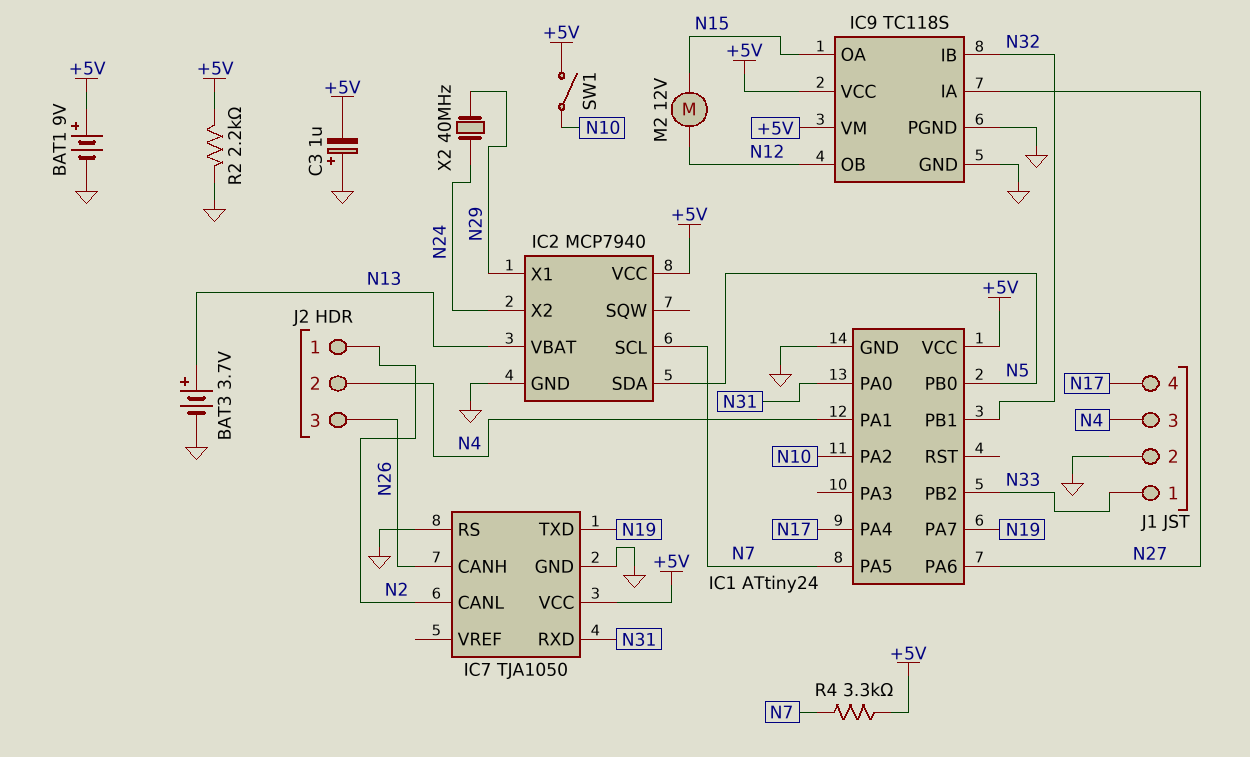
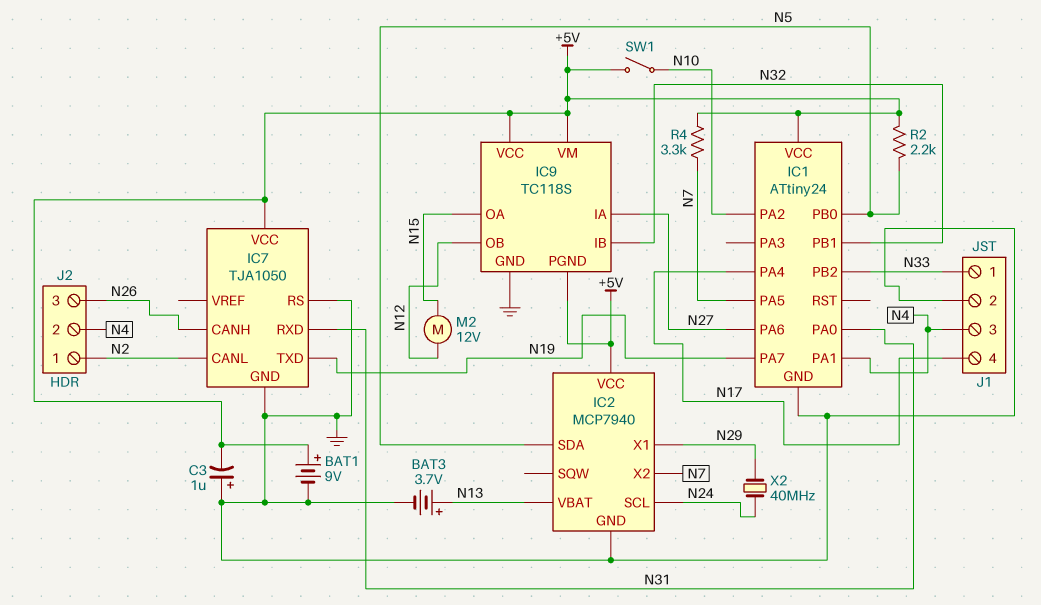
IC2 pin SCL: N7 -> N24
IC2 pin X2: N24 -> N7
IC9 pin PGND: GND -> +5V
R2: 2.2k (+5V, GND) -> 2.2k (+5V, N5)

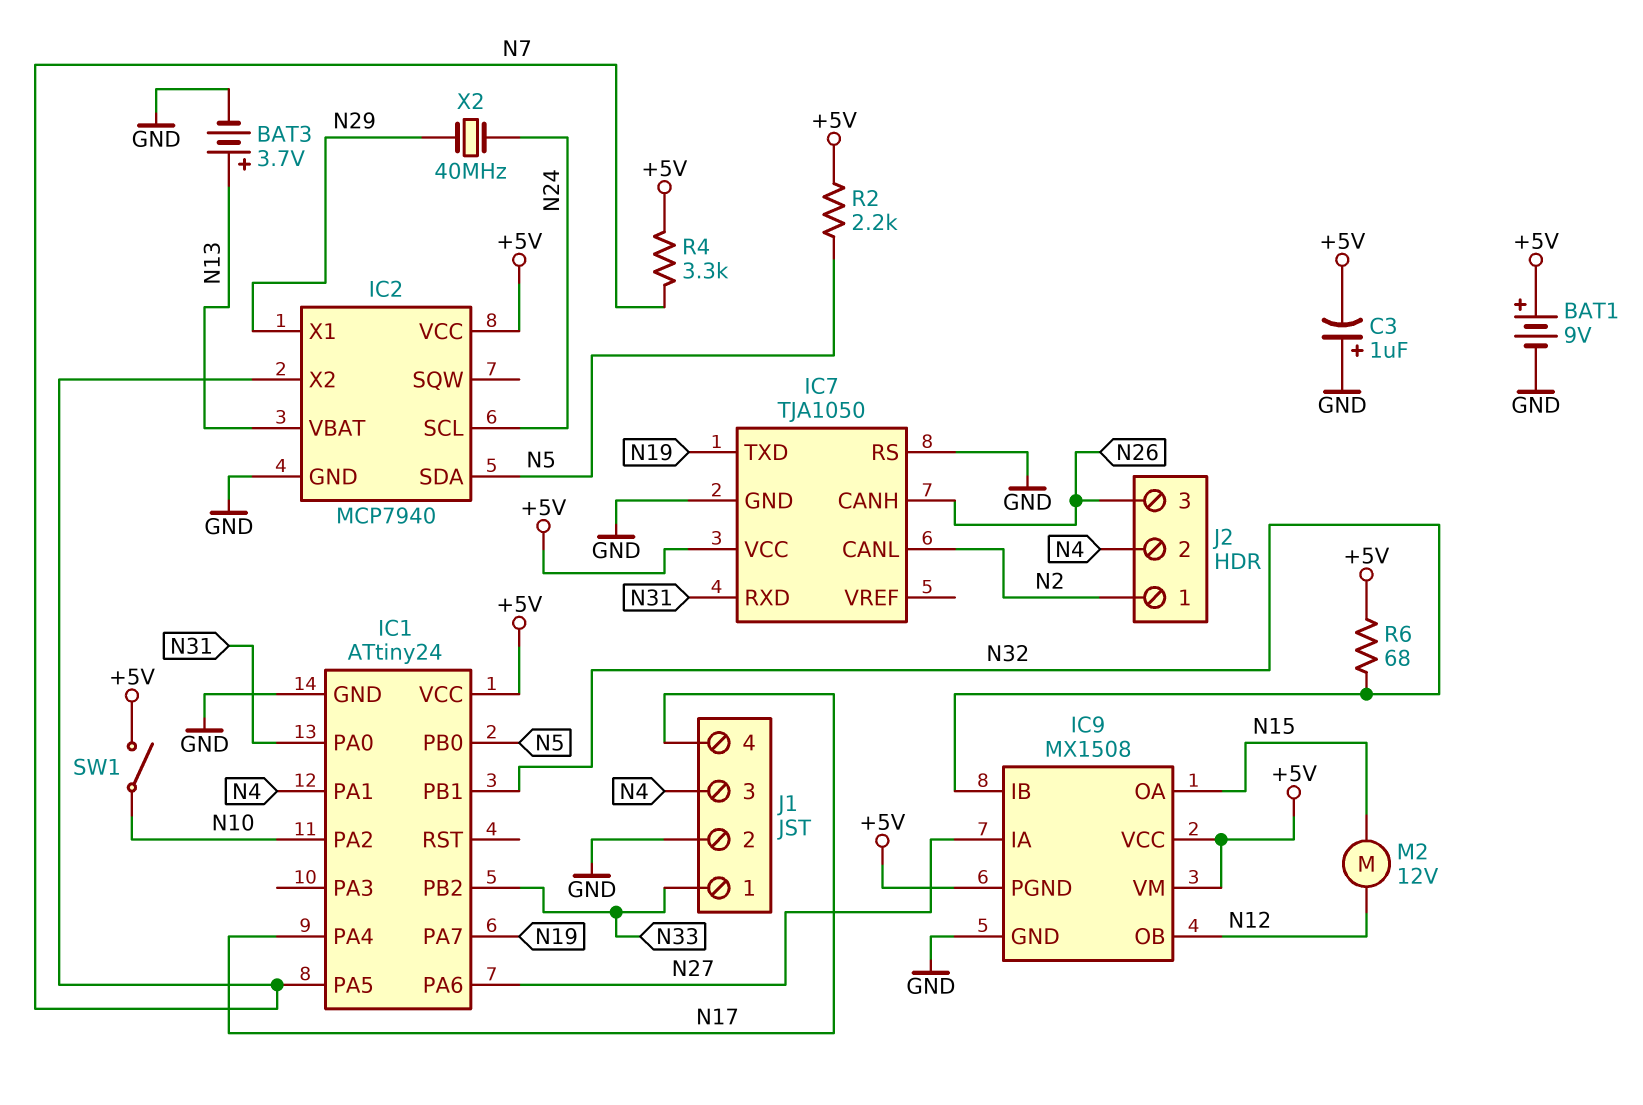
IC9: TC118S -> MX1508
R6: none -> 68 (+5V, N32)

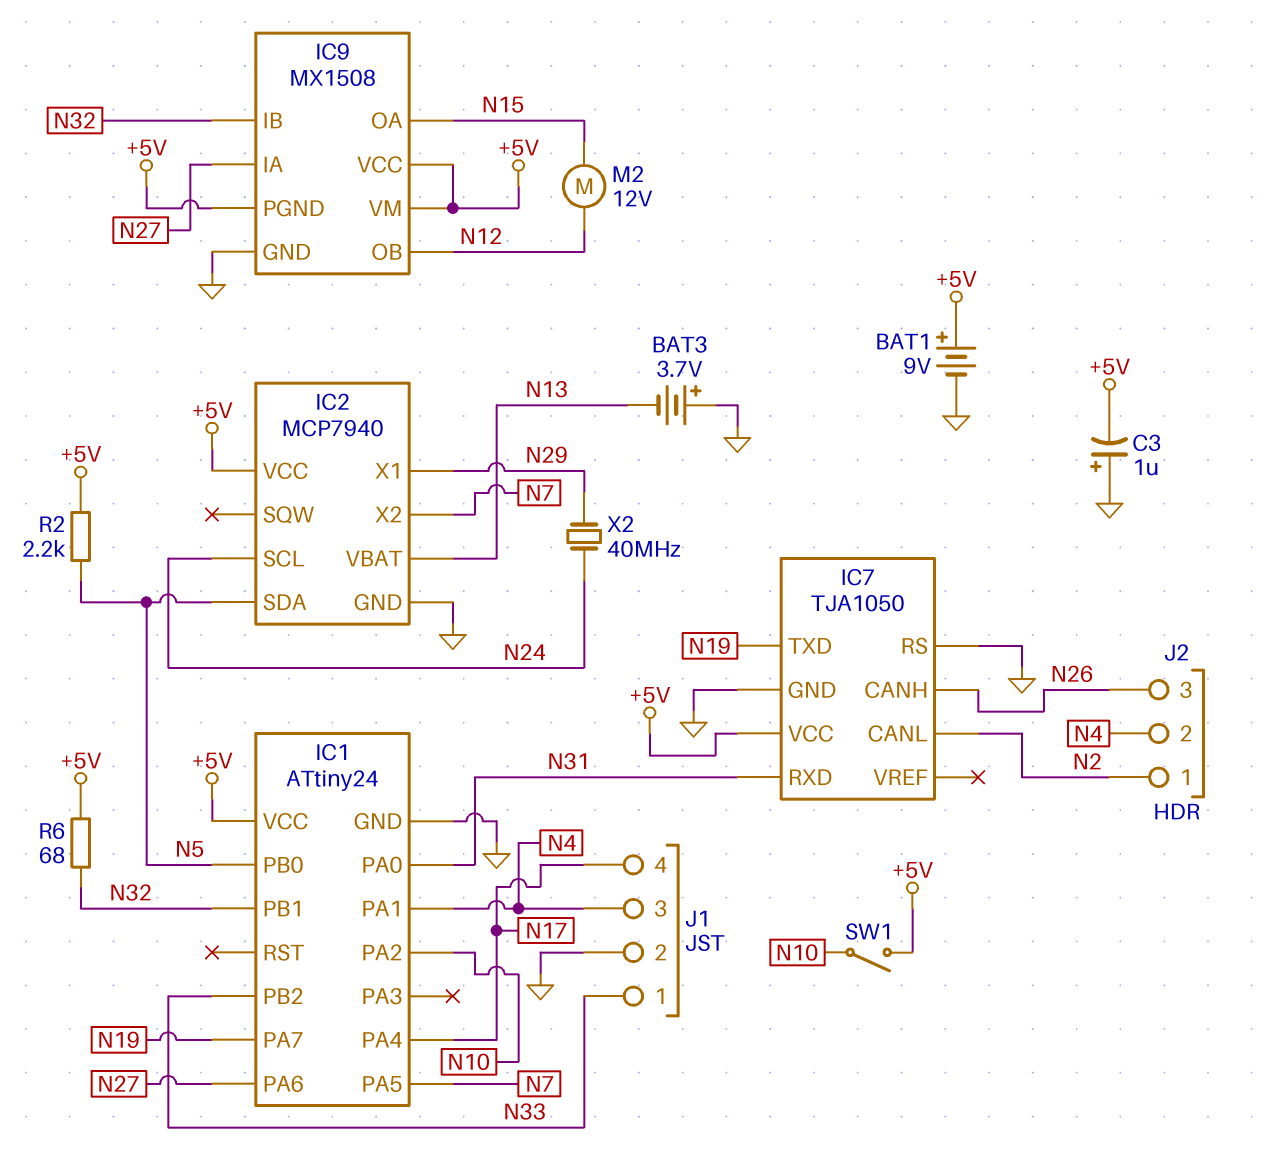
BAT3: 3.7V (plus N13, minus GND) -> 3.7V (plus GND, minus N13)
R4: 3.3k (+5V, N7) -> none

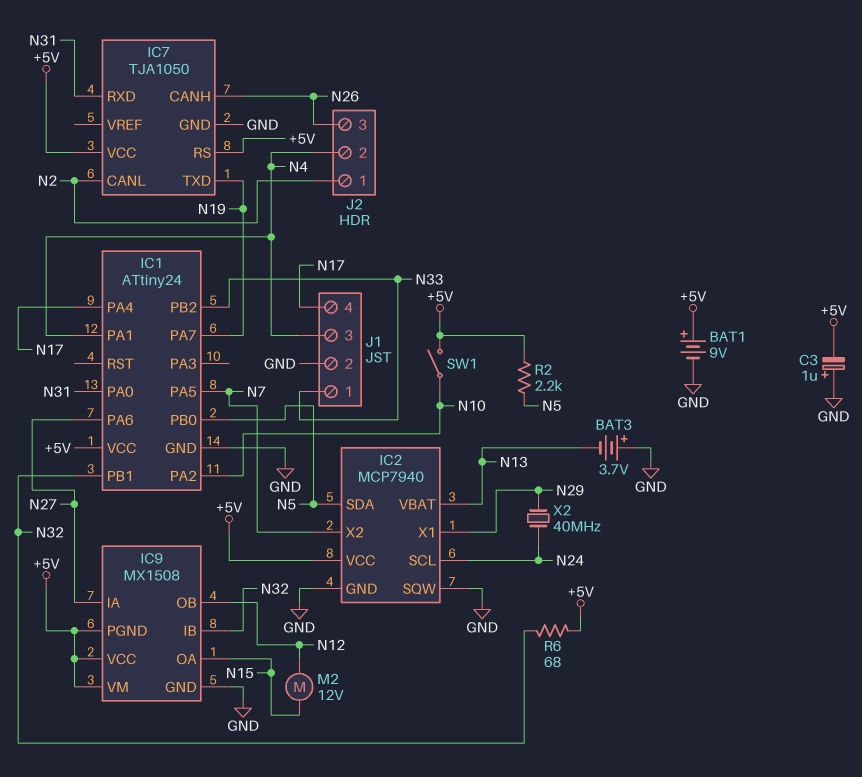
IC2 pin SQW: none -> GND
IC7 pin RS: GND -> +5V

